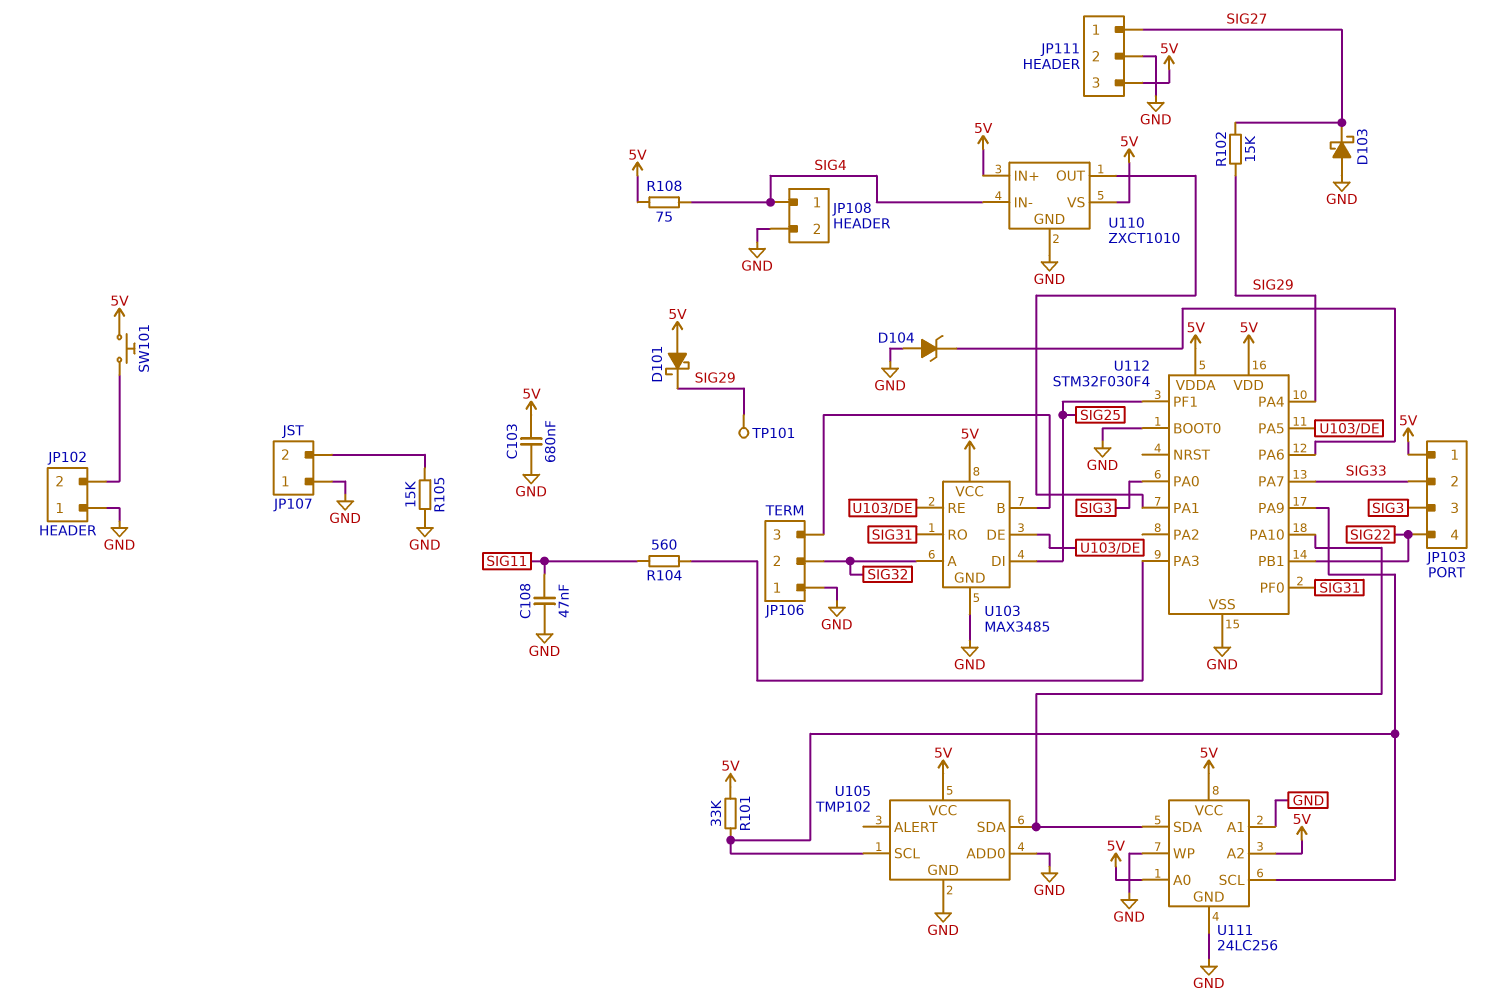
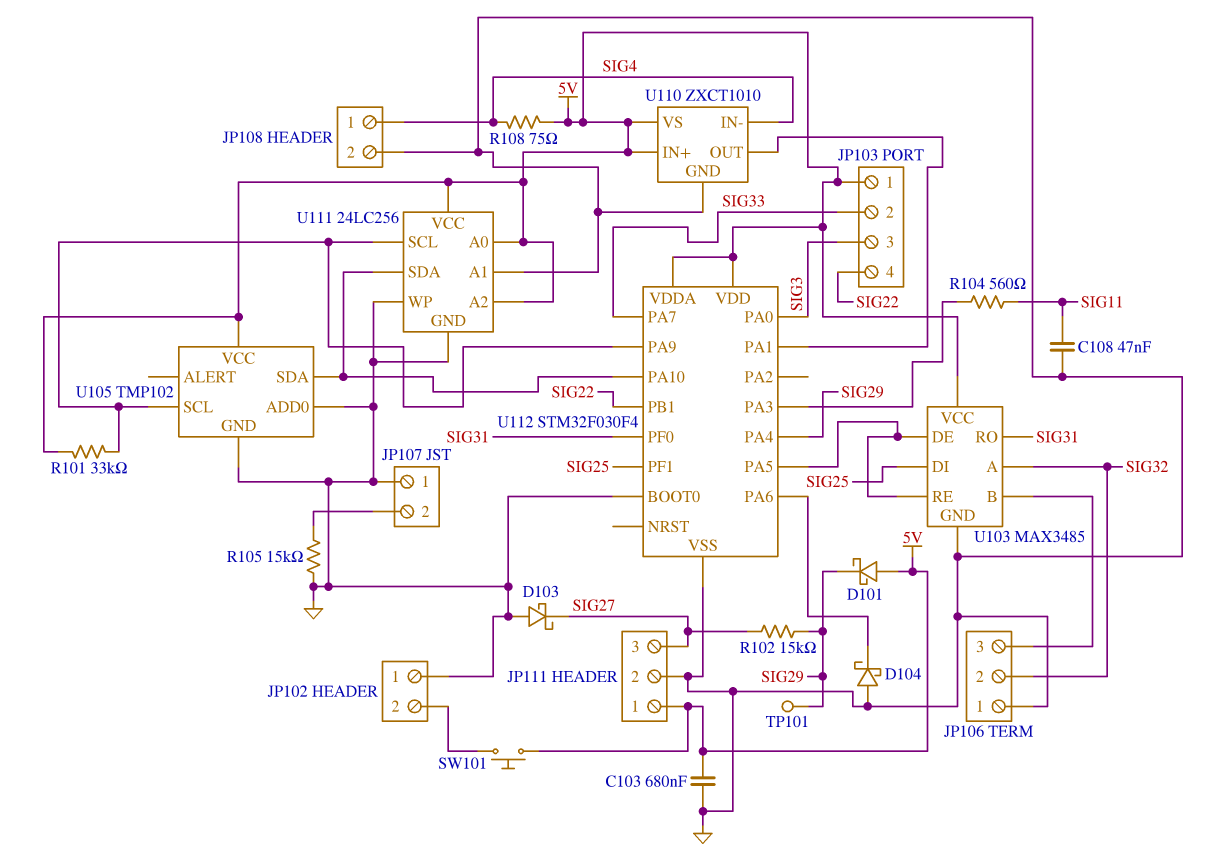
D104: zener (A GND, K U112/PA6) -> schottky (A GND, K U112/PA6)
JP111 pin 1: SIG27 -> 5V
JP111 pin 3: 5V -> SIG27

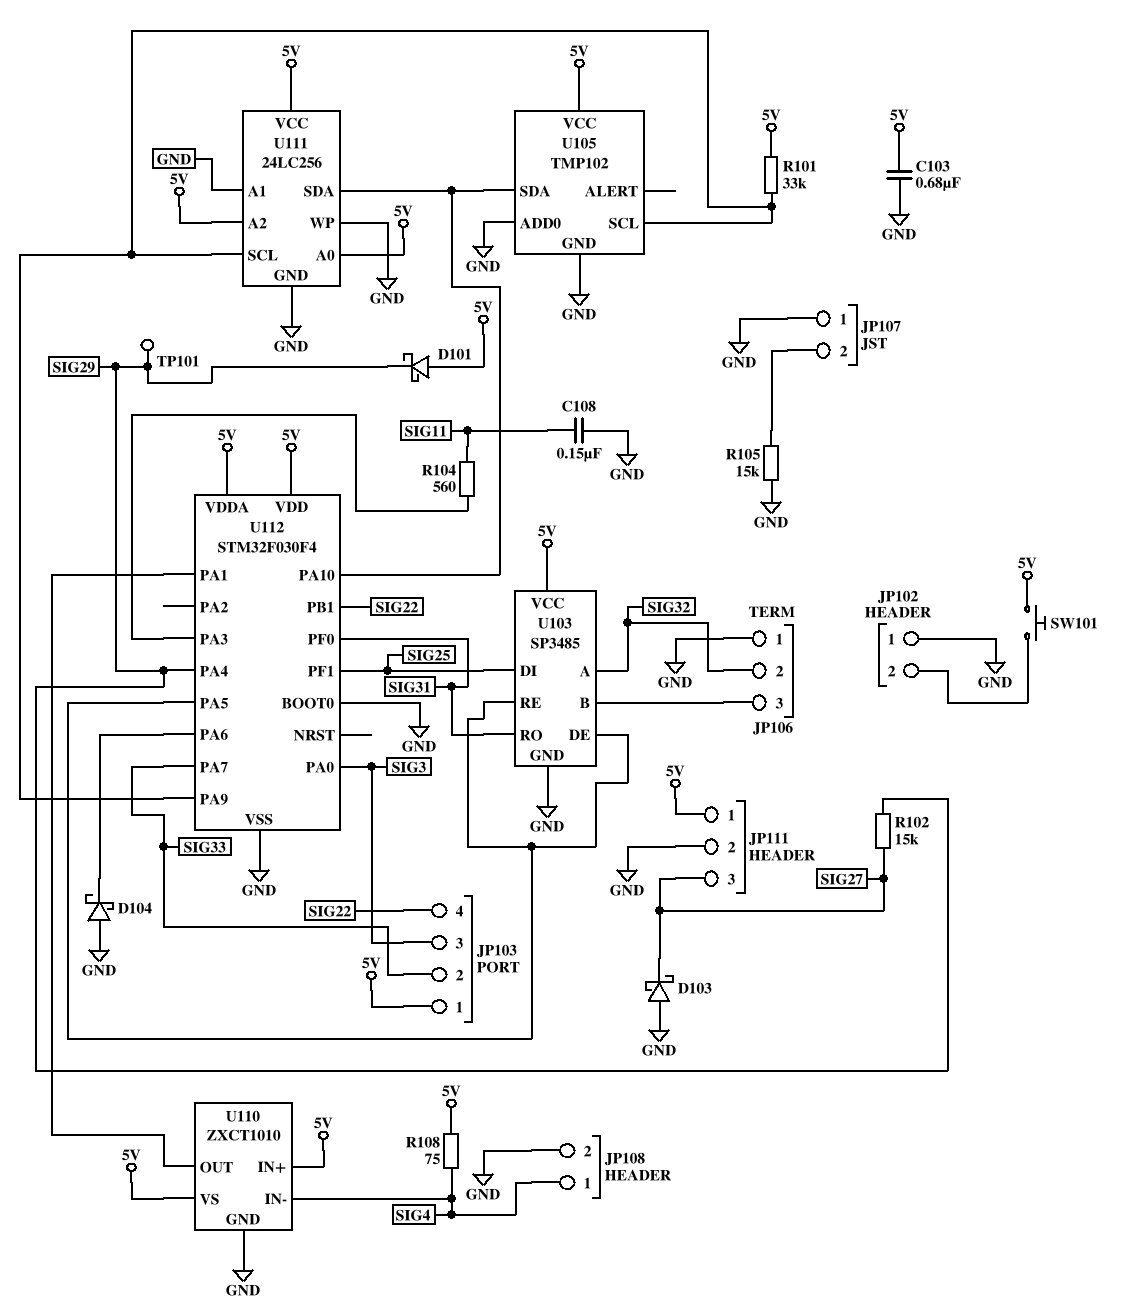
C108: 47nF (GND, SIG11) -> 150nF (GND, SIG11)
U103: MAX3485 -> SP3485

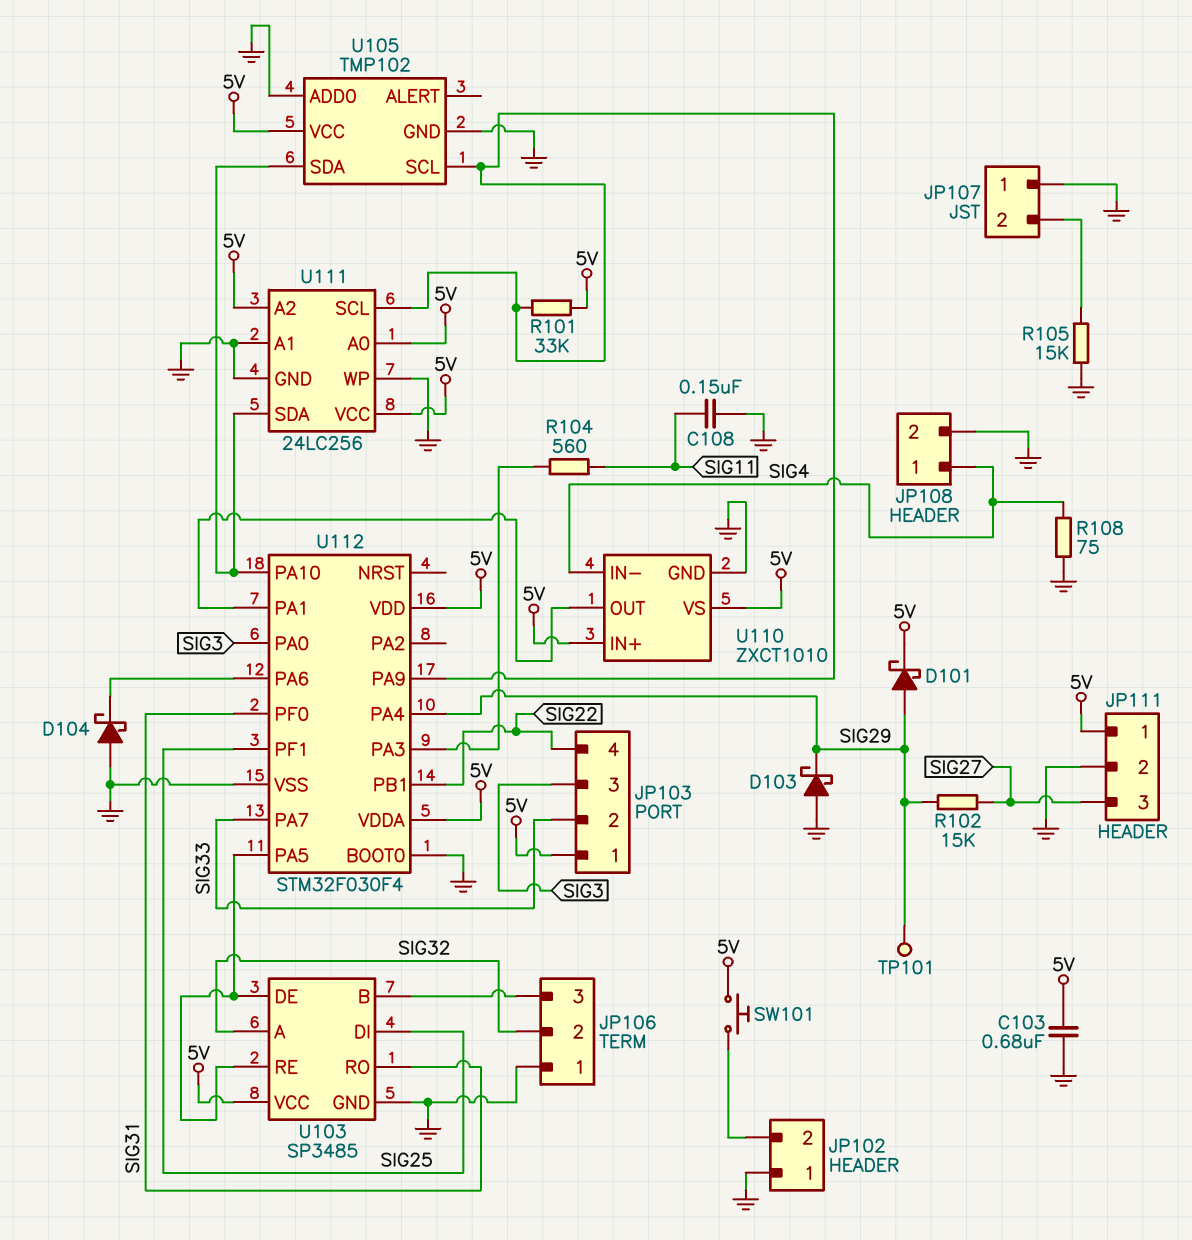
D101: schottky (A 5V, K SIG29) -> schottky (A SIG29, K 5V)
D103: schottky (A GND, K SIG27) -> schottky (A GND, K SIG29)
R108: 75 (5V, SIG4) -> 75 (GND, SIG4)

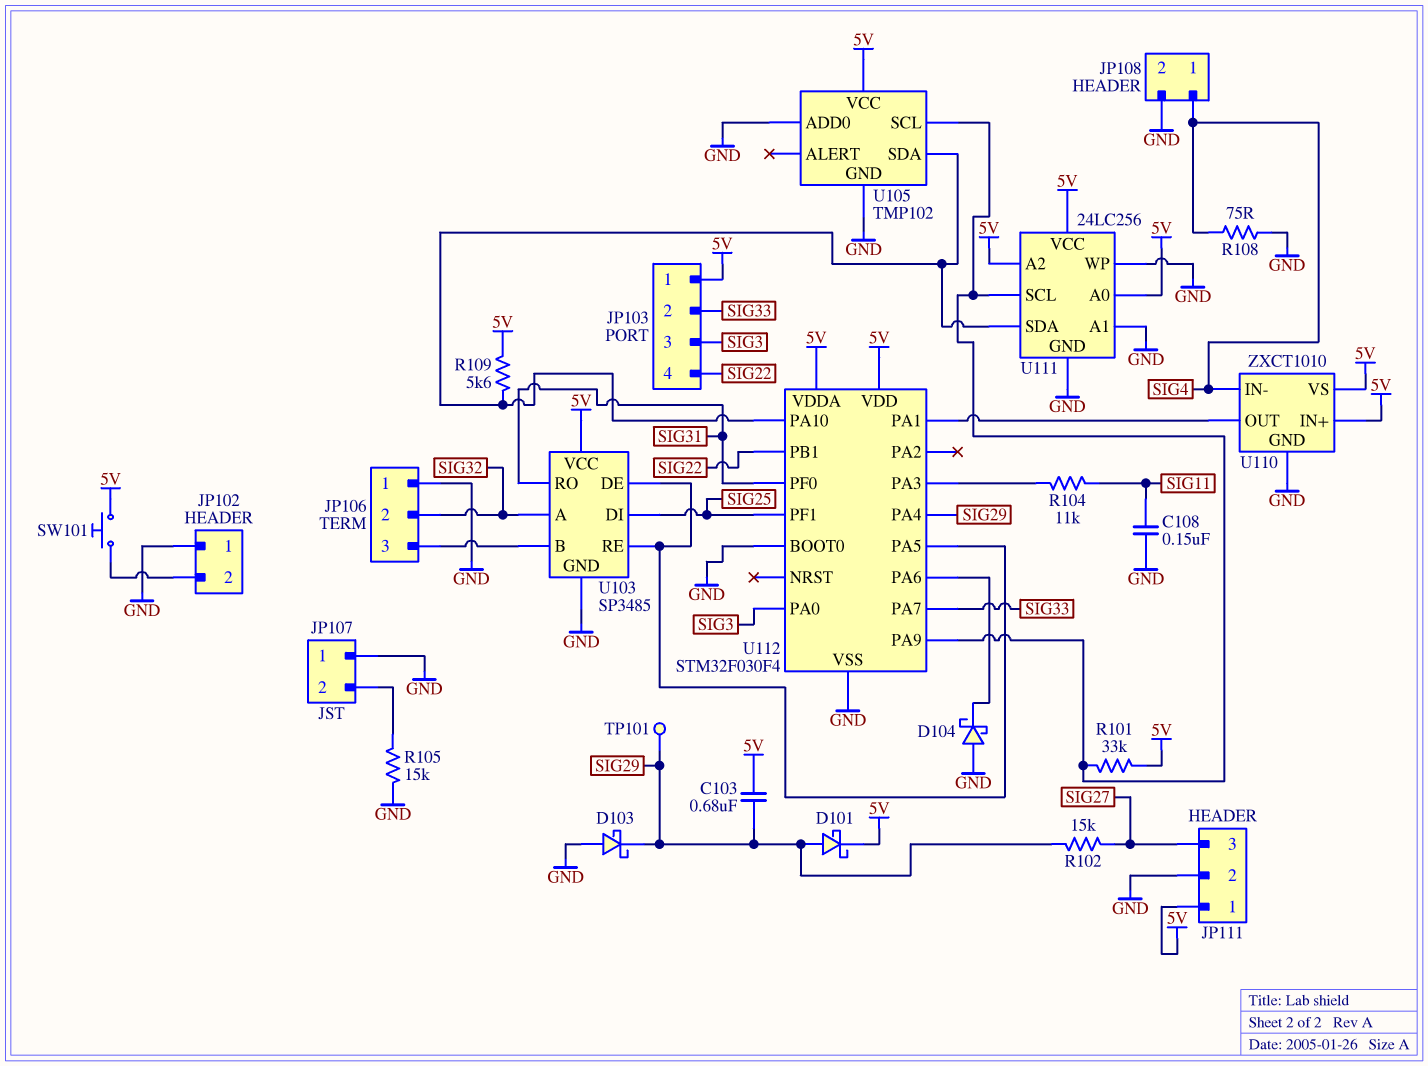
C103: 680nF (5V, GND) -> 680nF (5V, SIG29)
R104: 560 (SIG11, U112/PA3) -> 11k (SIG11, U112/PA3)
R109: none -> 5.6k (5V, U105/SDA)

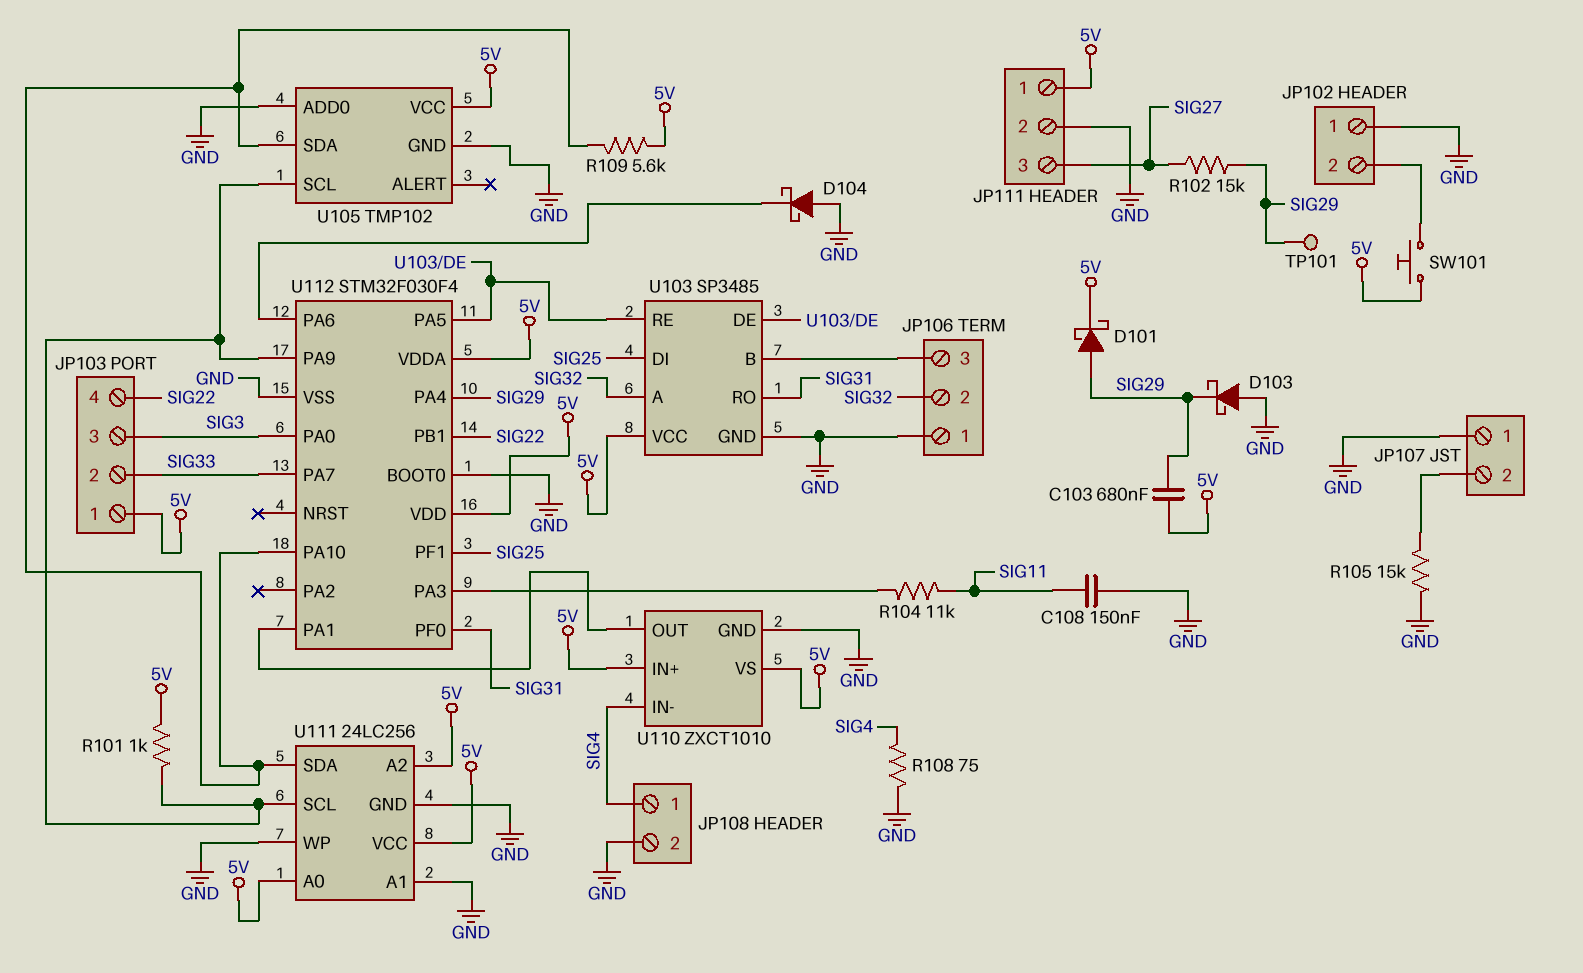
R101: 33k (5V, U105/SCL) -> 1k (5V, U105/SCL)

